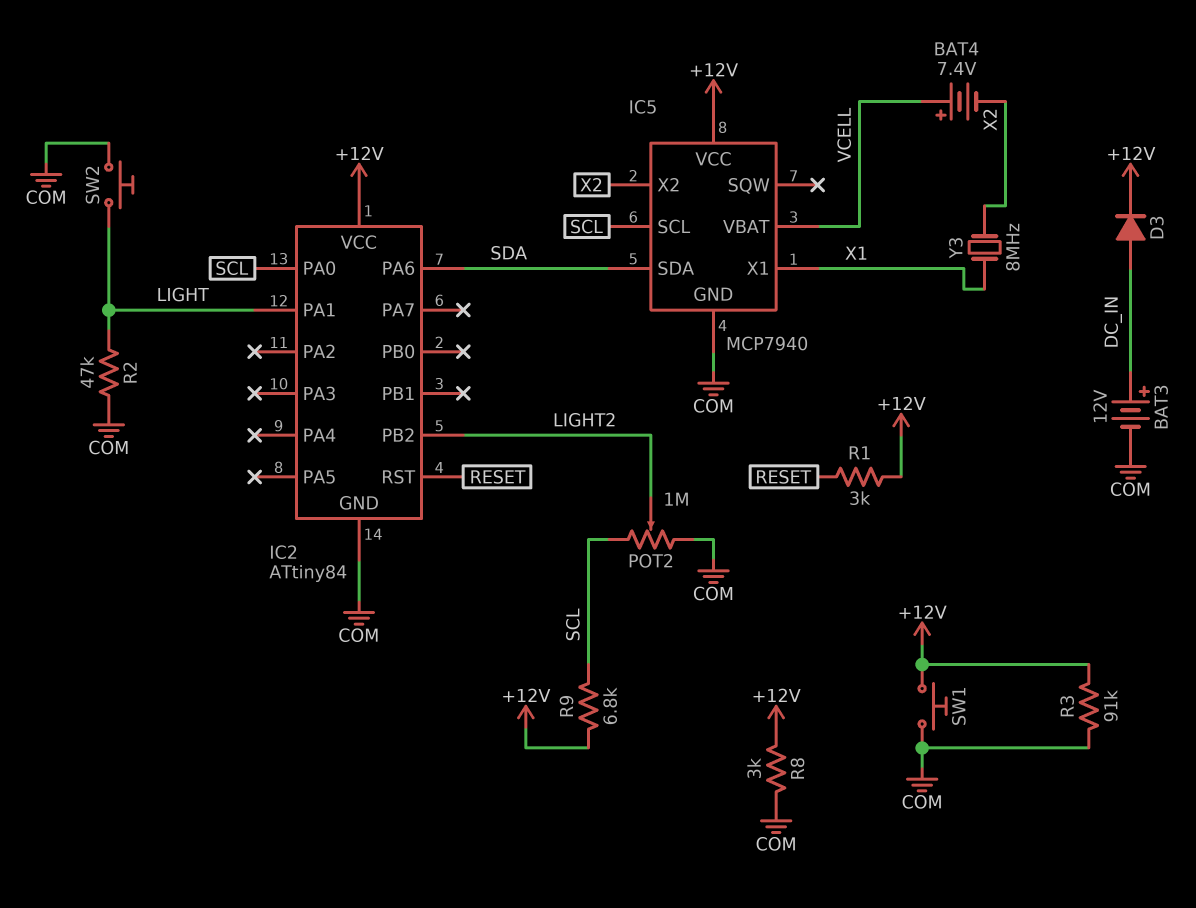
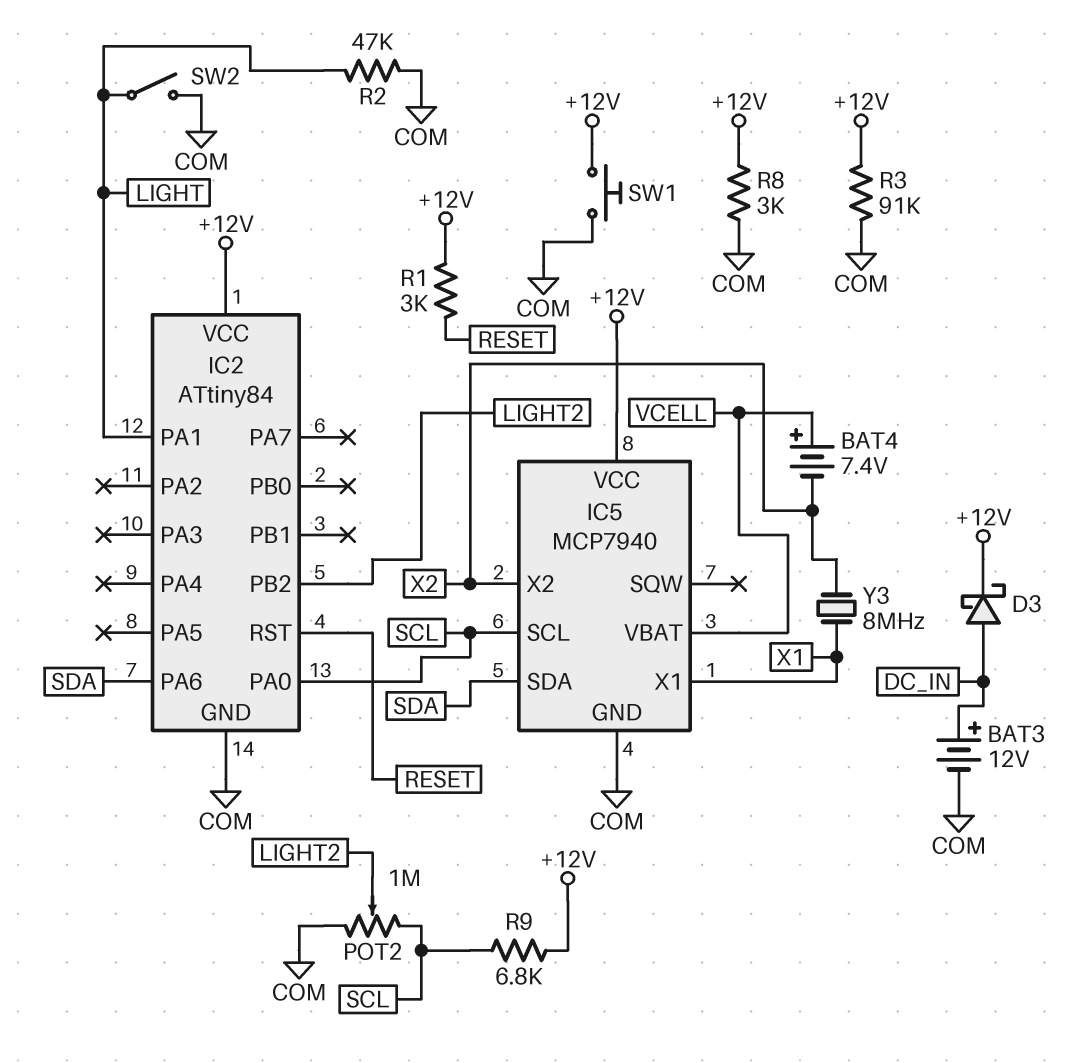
D3: diode (A DC_IN, K +12V) -> schottky (A DC_IN, K +12V)
SW2: button (COM, LIGHT) -> switch (COM, LIGHT)

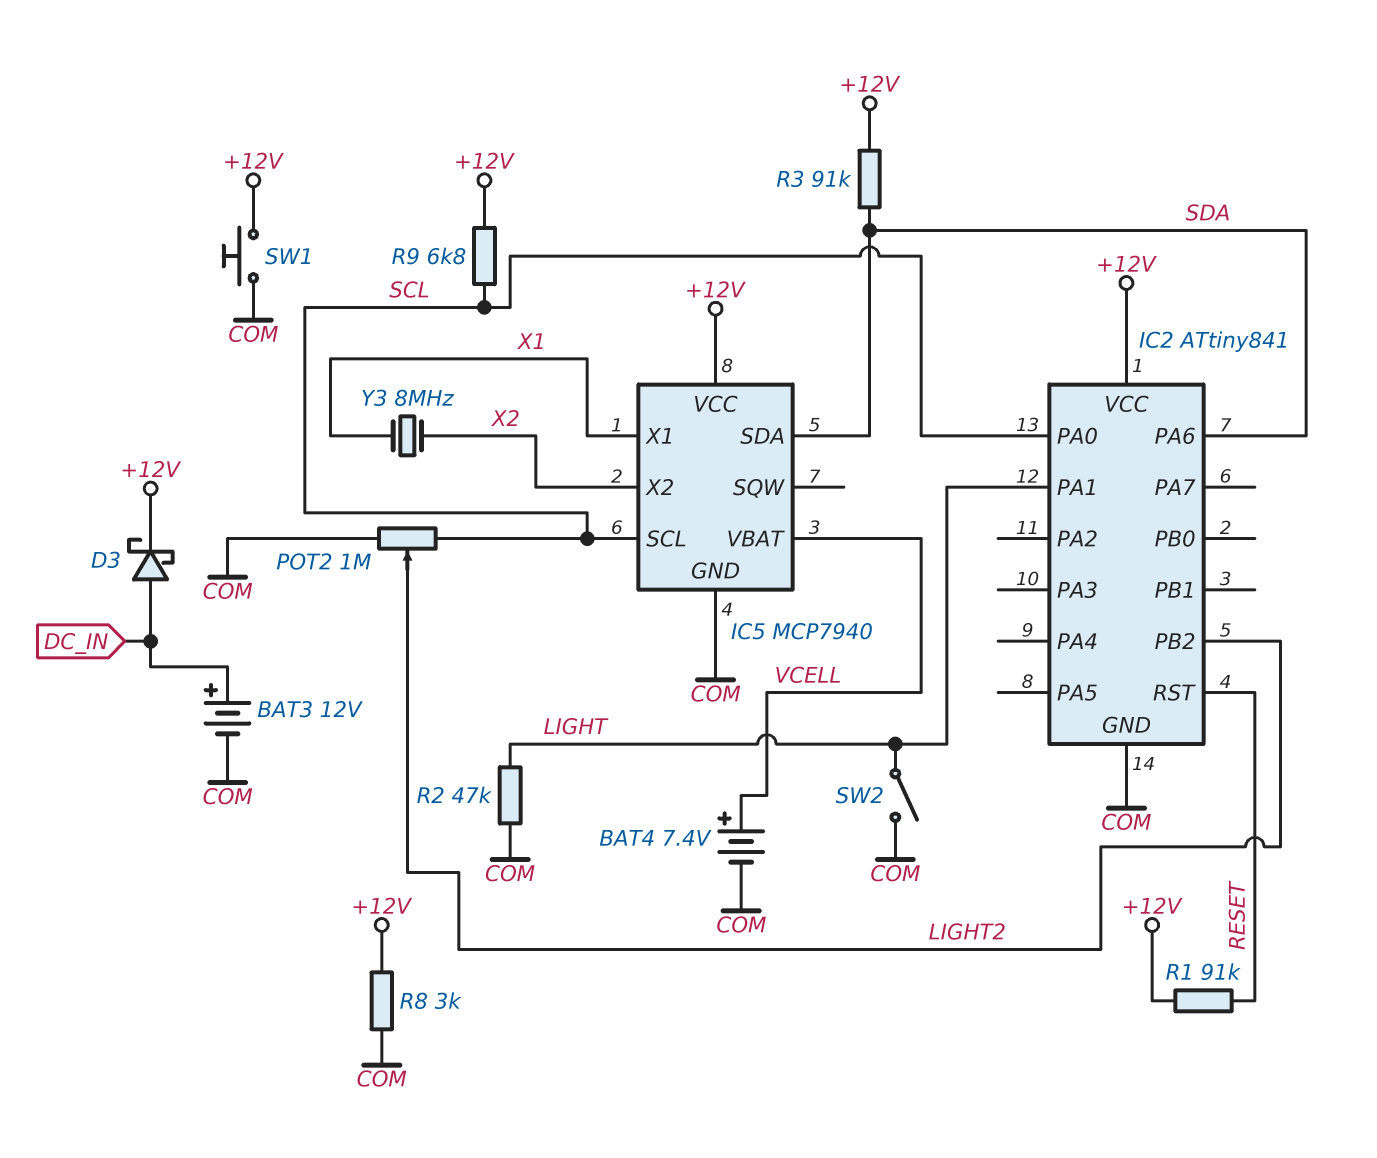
BAT4: 7.4V (plus VCELL, minus X2) -> 7.4V (plus VCELL, minus COM)
IC2: ATtiny84 -> ATtiny841
R1: 3k (+12V, RESET) -> 91k (+12V, RESET)
R3: 91k (+12V, COM) -> 91k (+12V, SDA)

